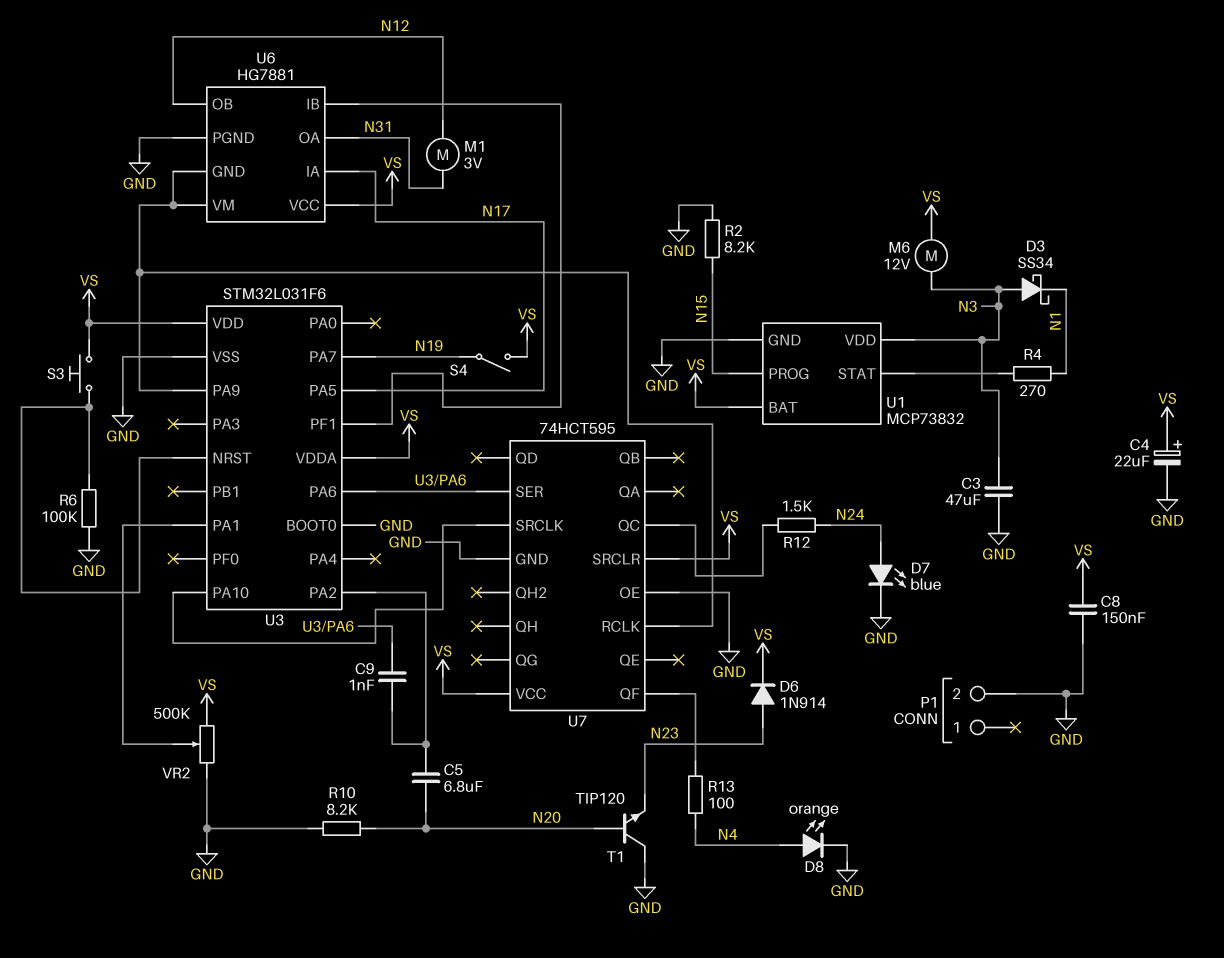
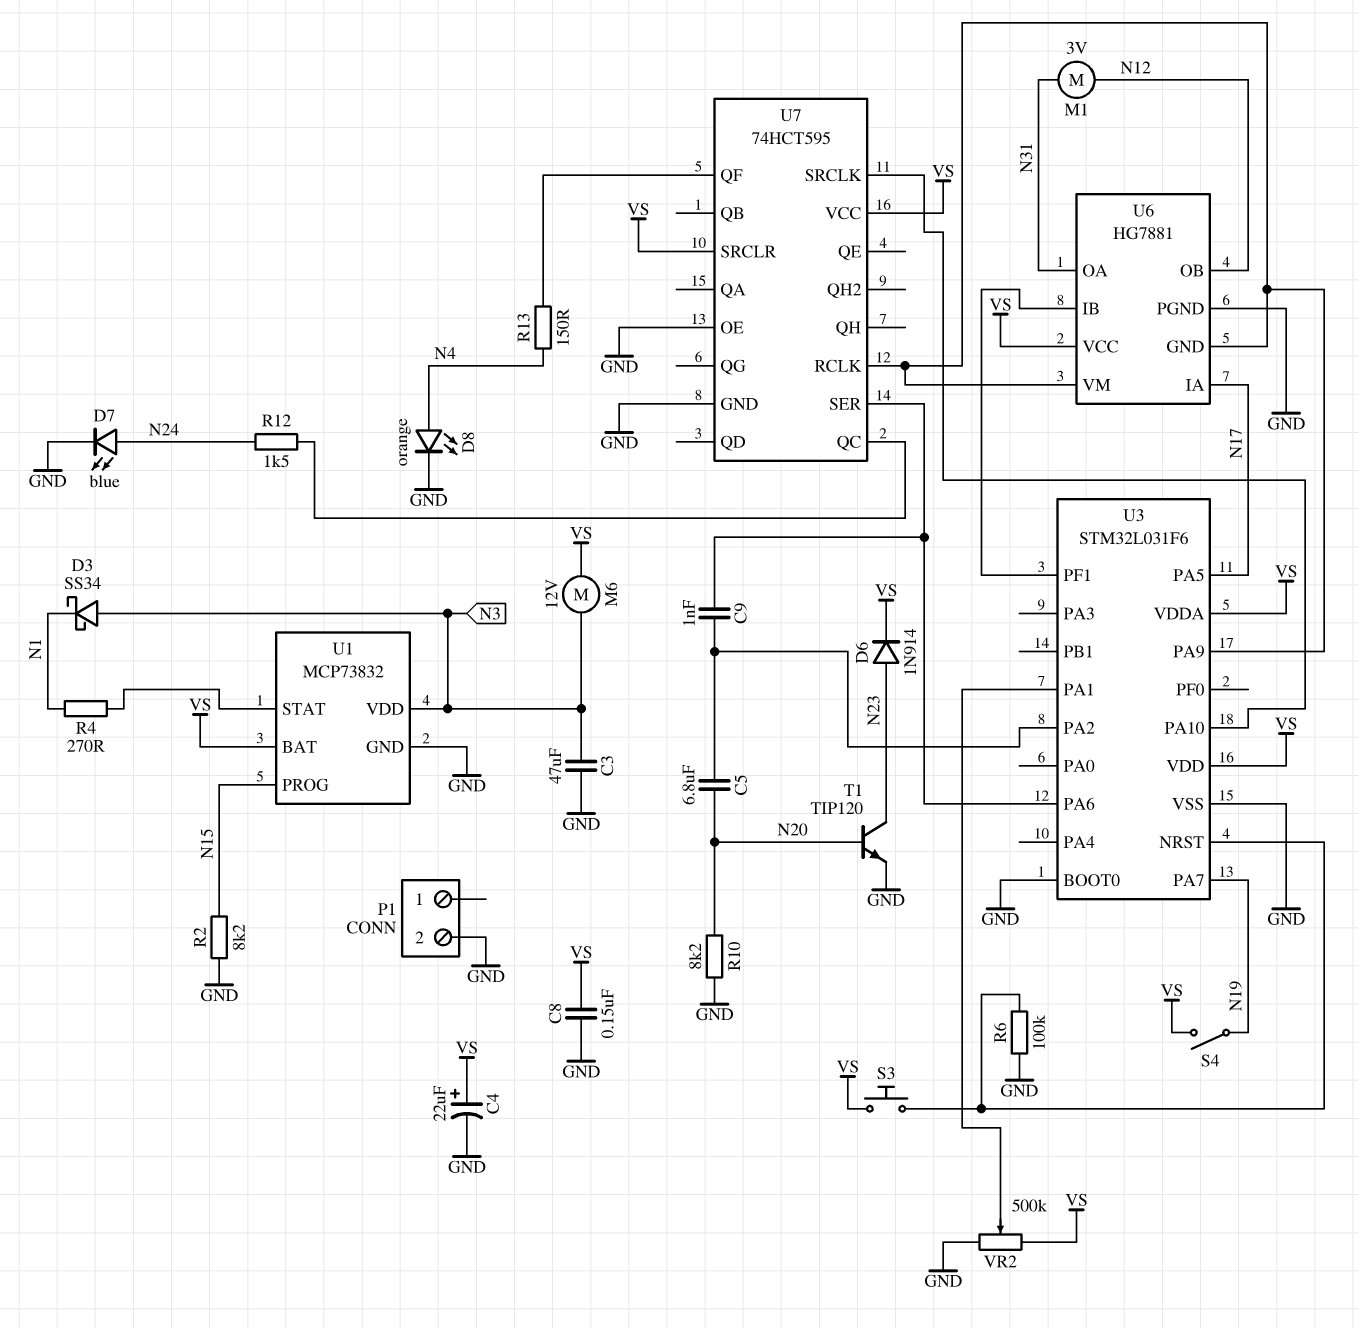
R13: 100 (N4, U7/QF) -> 150 (N4, U7/QF)
T1: NPN TIP120 (B N20, C GND, E N23) -> NPN TIP120 (B N20, C N23, E GND)

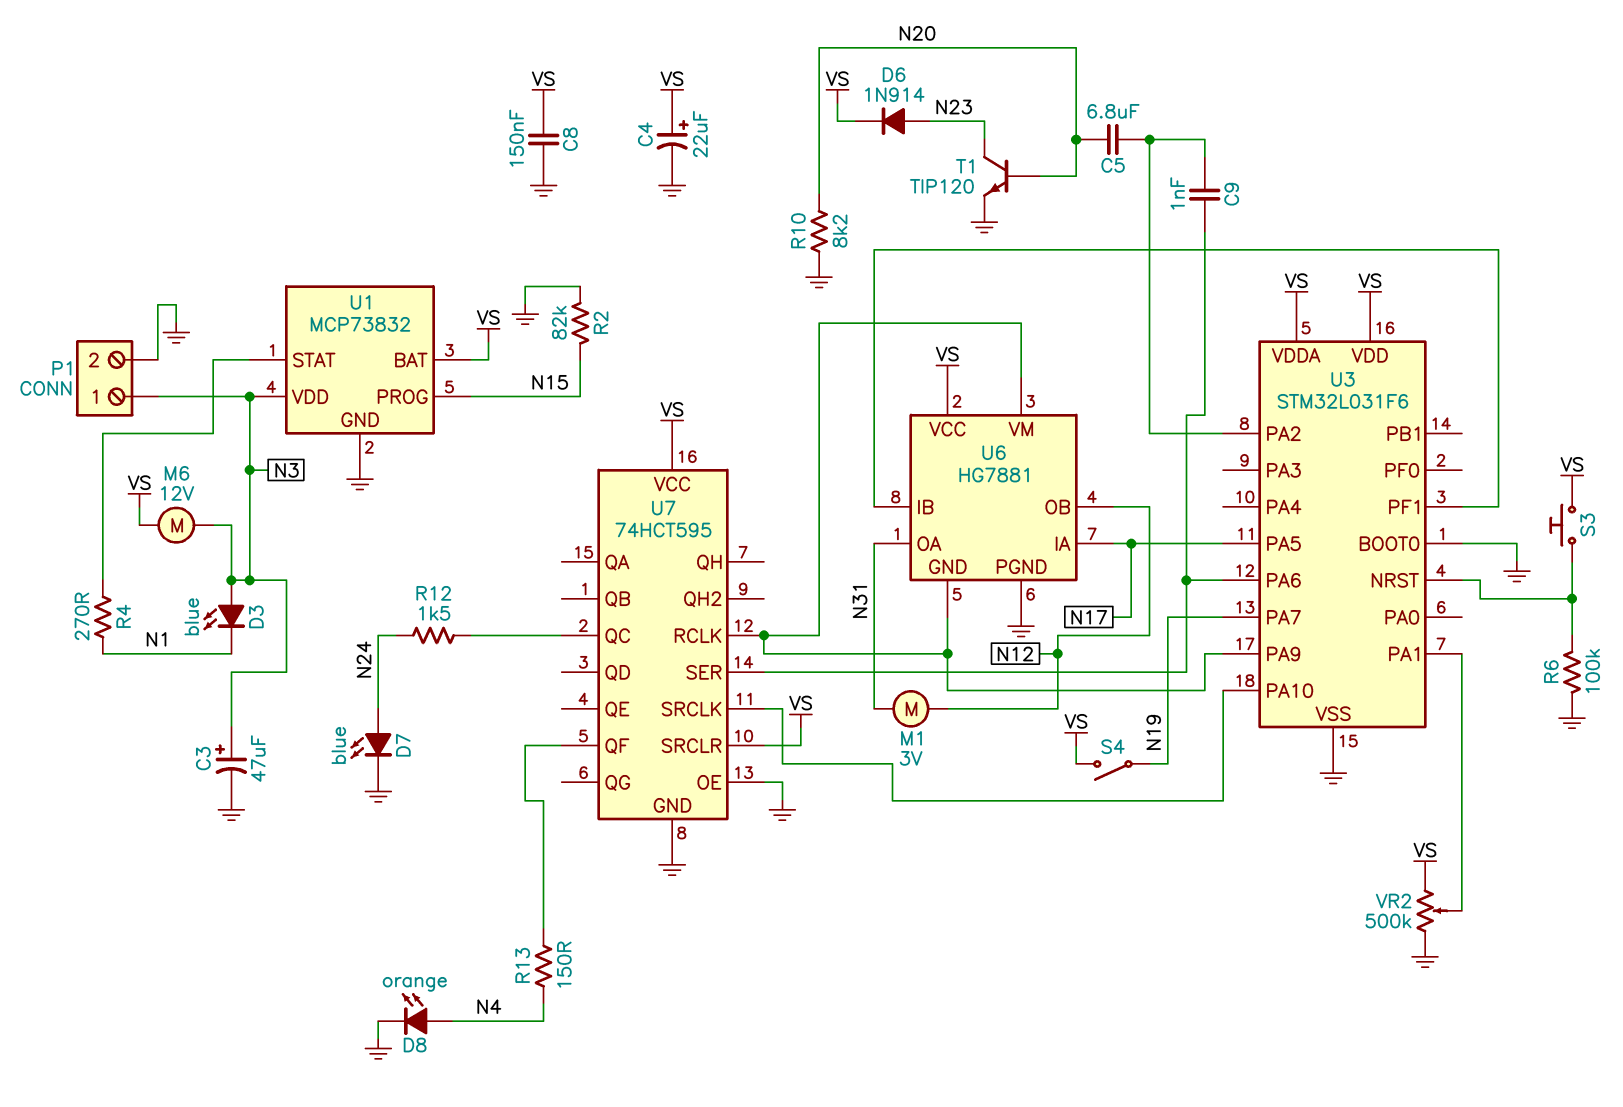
C3: 47uF (GND, N3) -> 47uF (plus N3, minus GND)
D3: schottky SS34 (A N3, K N1) -> LED blue (A N3, K N1)
P1 pin 1: none -> N3
R2: 8.2k (GND, N15) -> 82k (GND, N15)

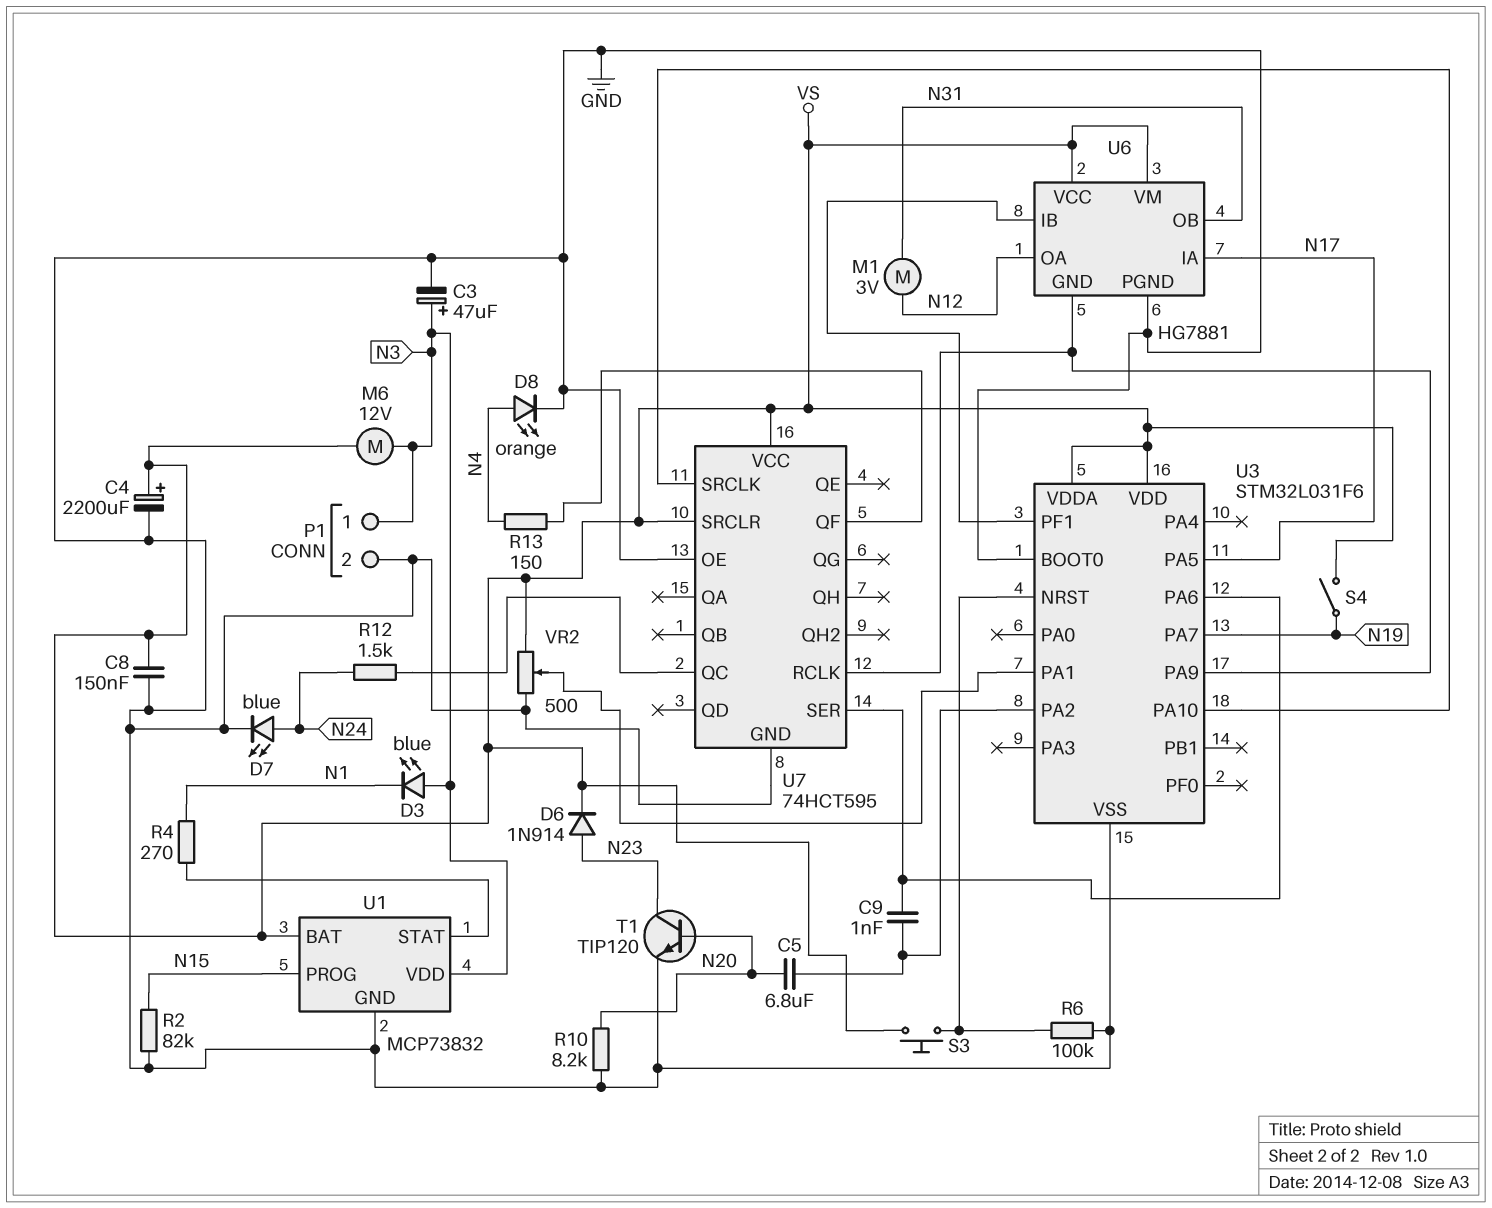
C4: 22uF (plus VS, minus GND) -> 2200uF (plus VS, minus GND)
U6 pin OA: N31 -> N12
U6 pin OB: N12 -> N31
U6 pin VM: U3/PA9 -> VS
VR2: 500k (GND, VS, wiper U3/PA1) -> 500 (GND, VS, wiper U3/PA1)

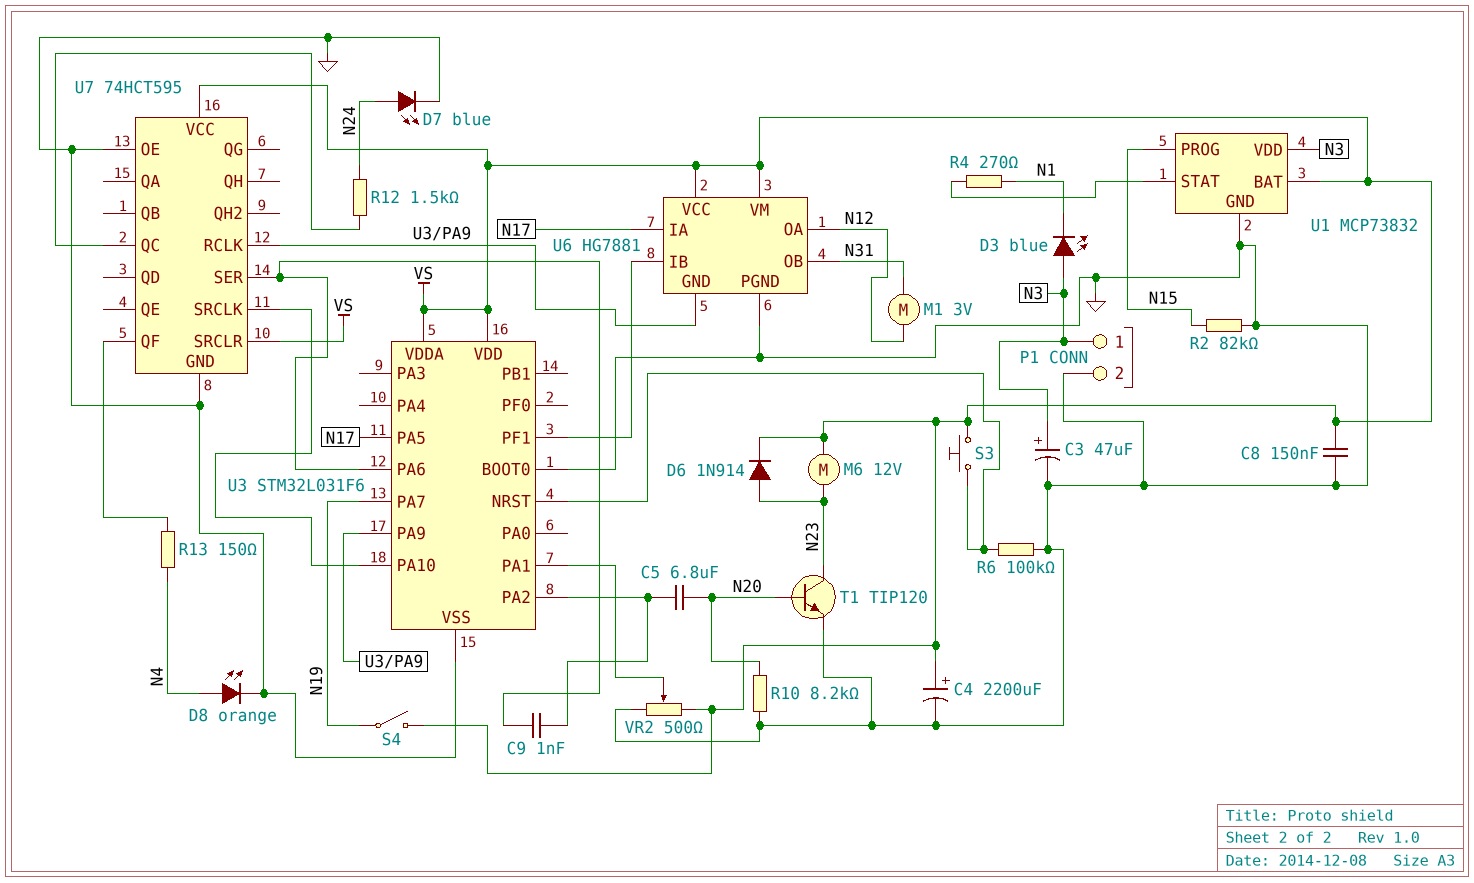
M6: motor 12V (N3, VS) -> motor 12V (N23, VS)

